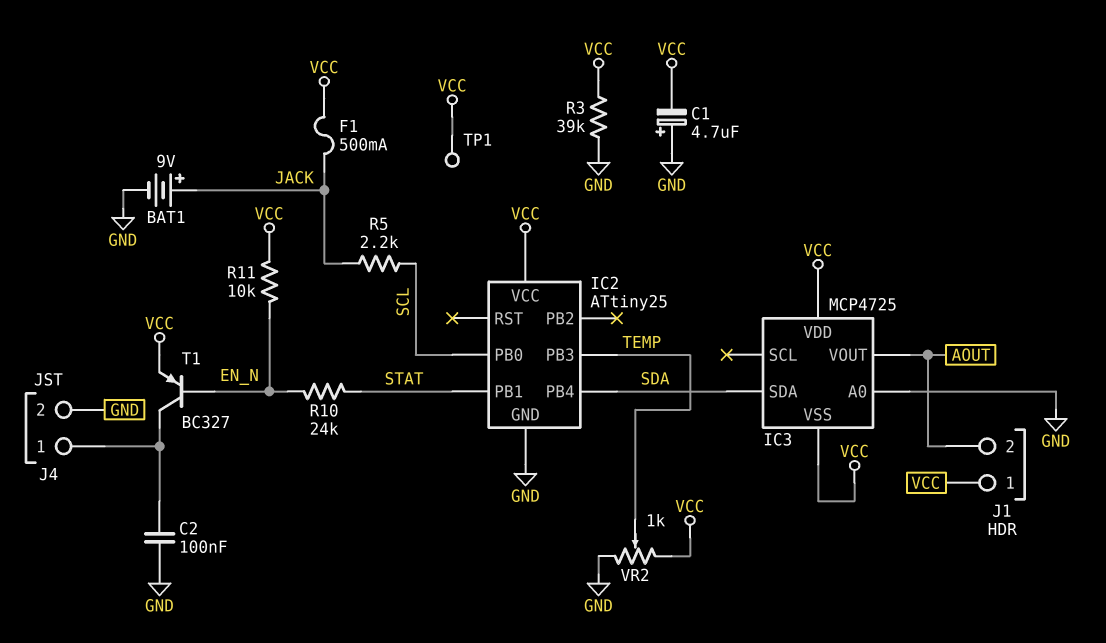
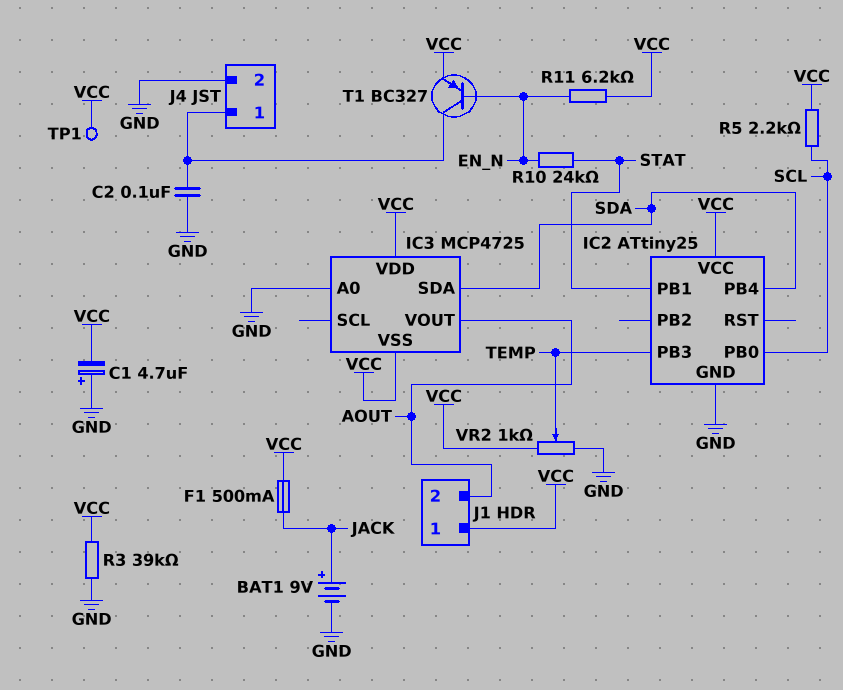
R5: 2.2k (JACK, SCL) -> 2.2k (SCL, VCC)
R11: 10k (EN_N, VCC) -> 6.2k (EN_N, VCC)

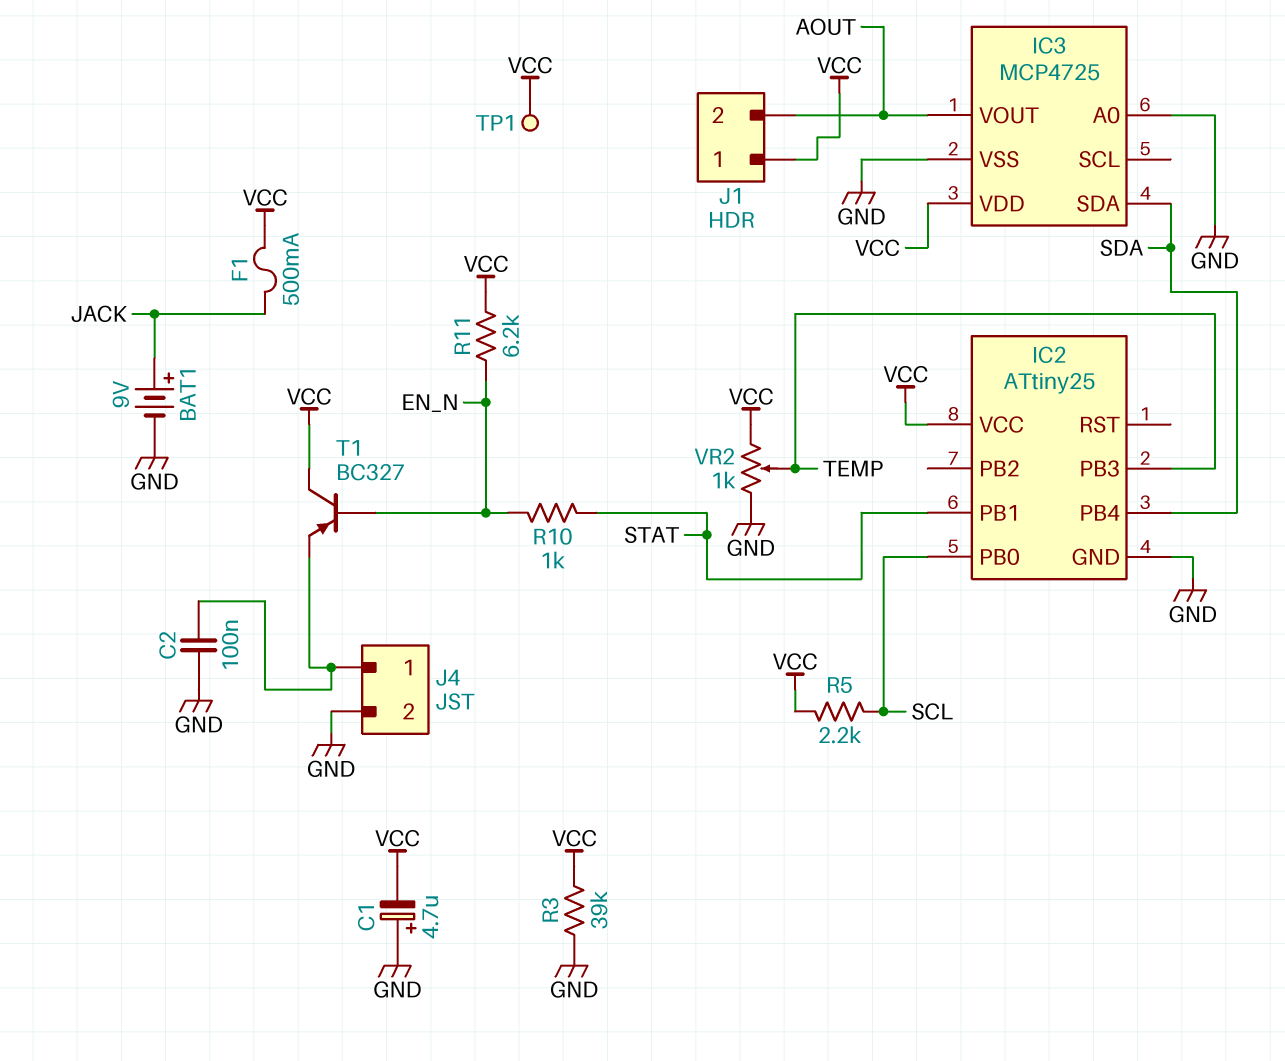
IC3 pin VSS: VCC -> GND
R10: 24k (EN_N, STAT) -> 1k (EN_N, STAT)
T1: PNP BC327 (B EN_N, C J4/1, E VCC) -> PNP BC327 (B EN_N, C VCC, E J4/1)

